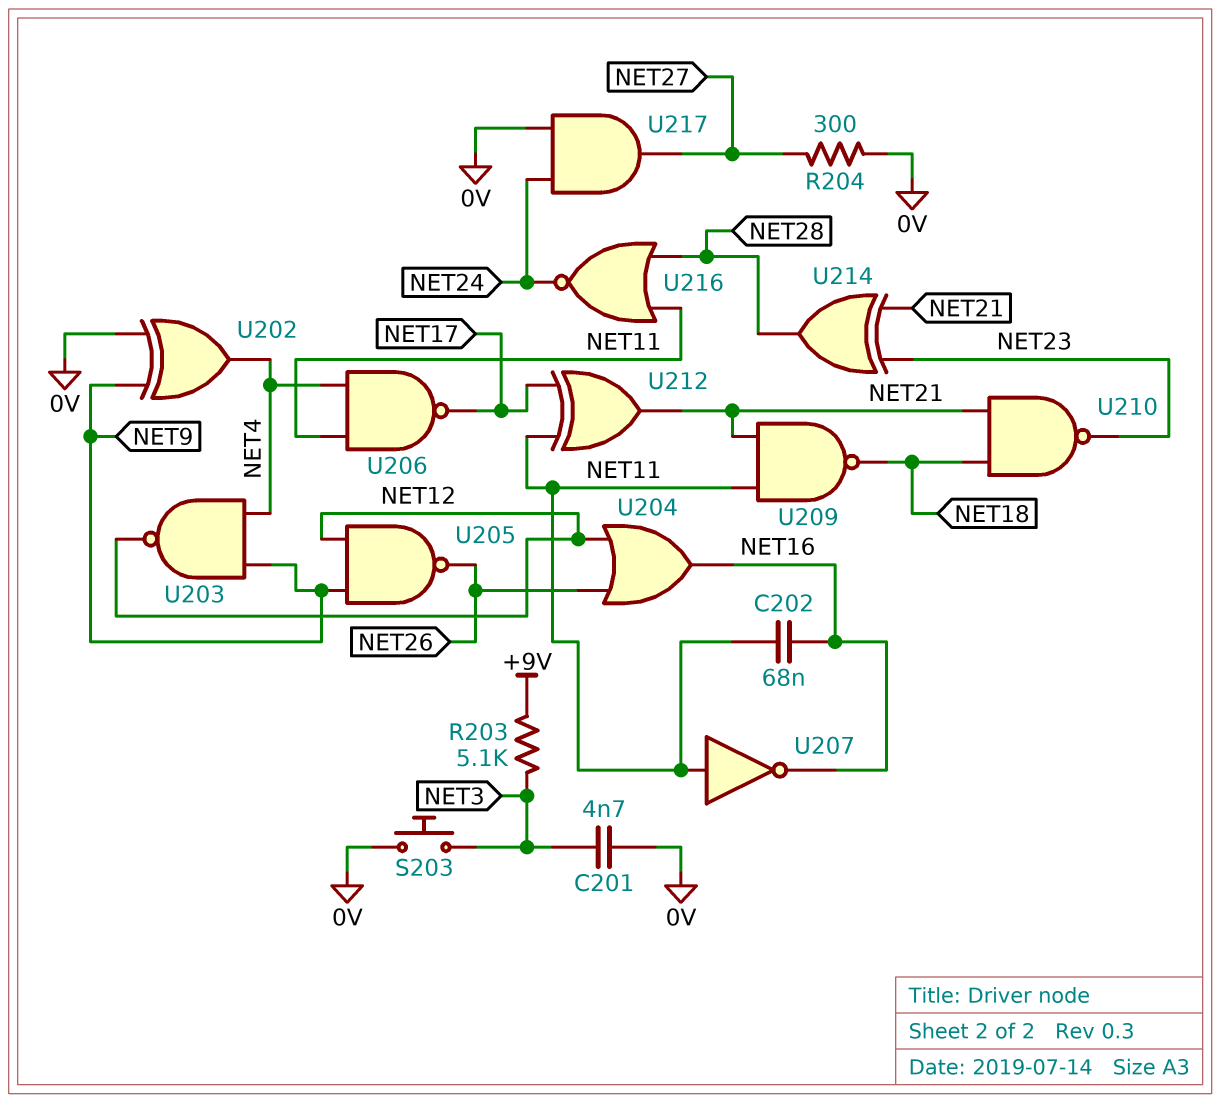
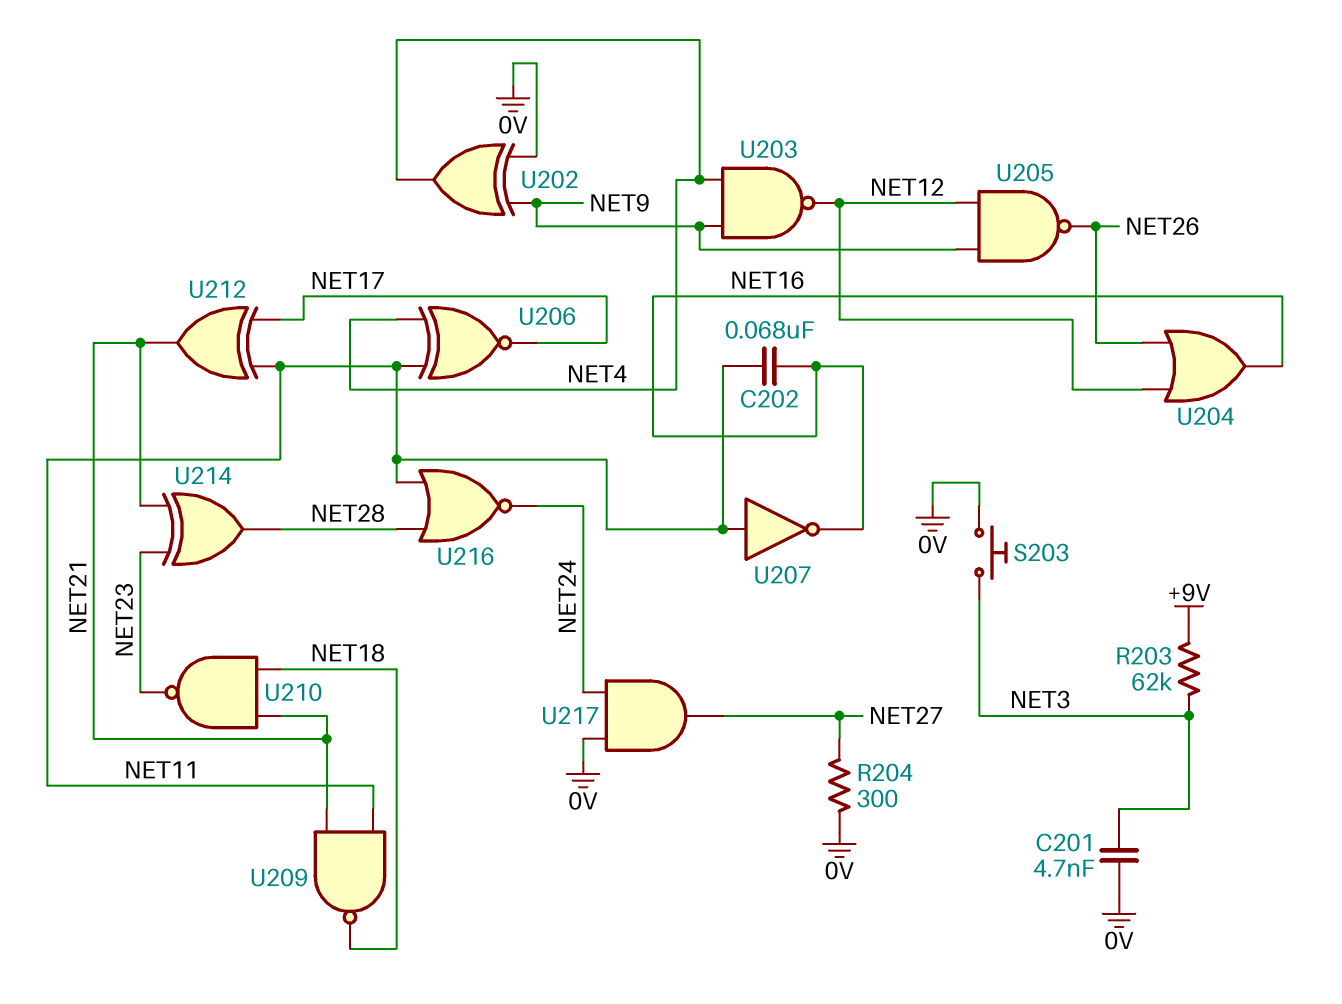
R203: 5.1k (+9V, NET3) -> 62k (+9V, NET3)
U206: NAND (in NET4, in NET11, out NET17) -> XNOR (in NET4, in NET11, out NET17)

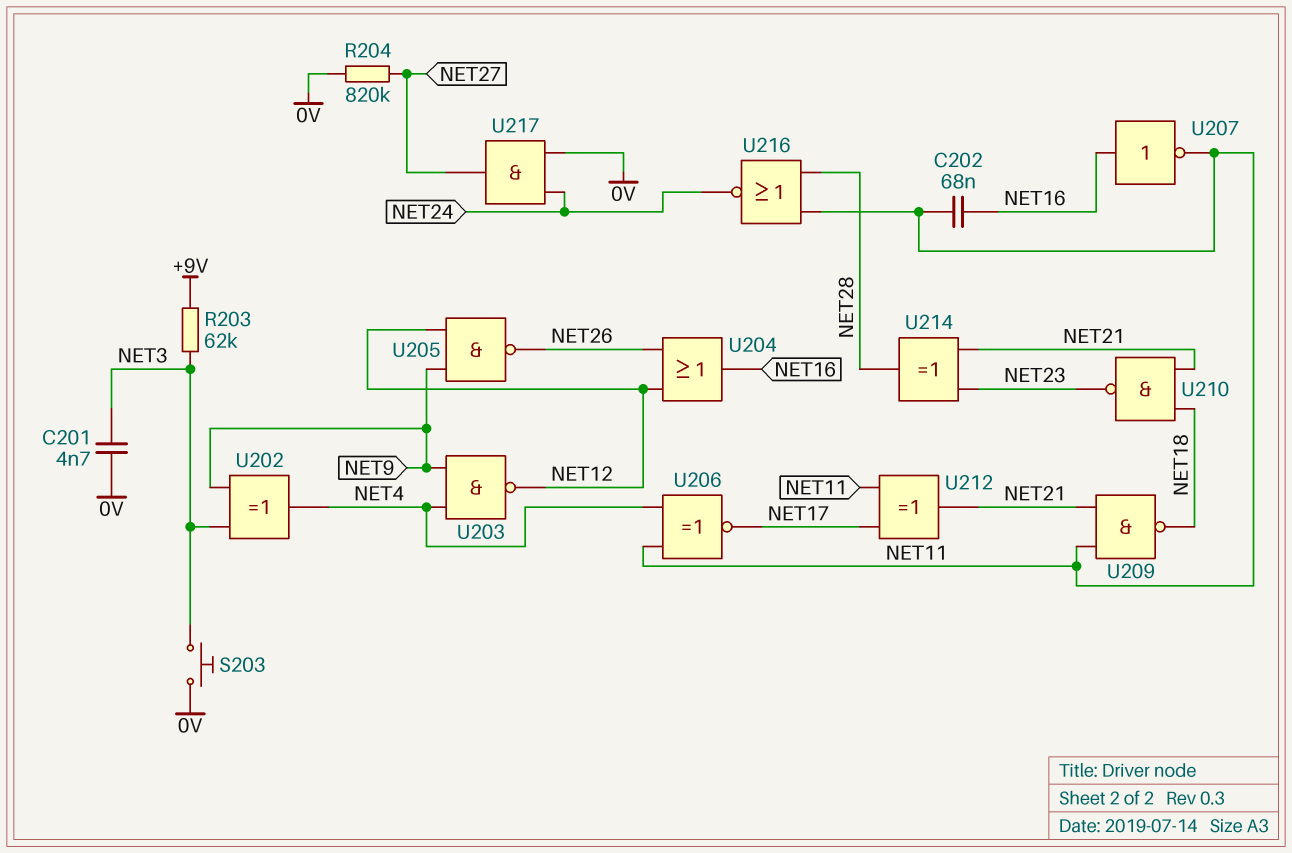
R204: 300 (0V, NET27) -> 820k (0V, NET27)
U202: XOR (in 0V, in NET9, out NET4) -> XOR (in NET3, in NET9, out NET4)
U207: NOT (in NET11, out NET16) -> NOT (in NET16, out NET11)

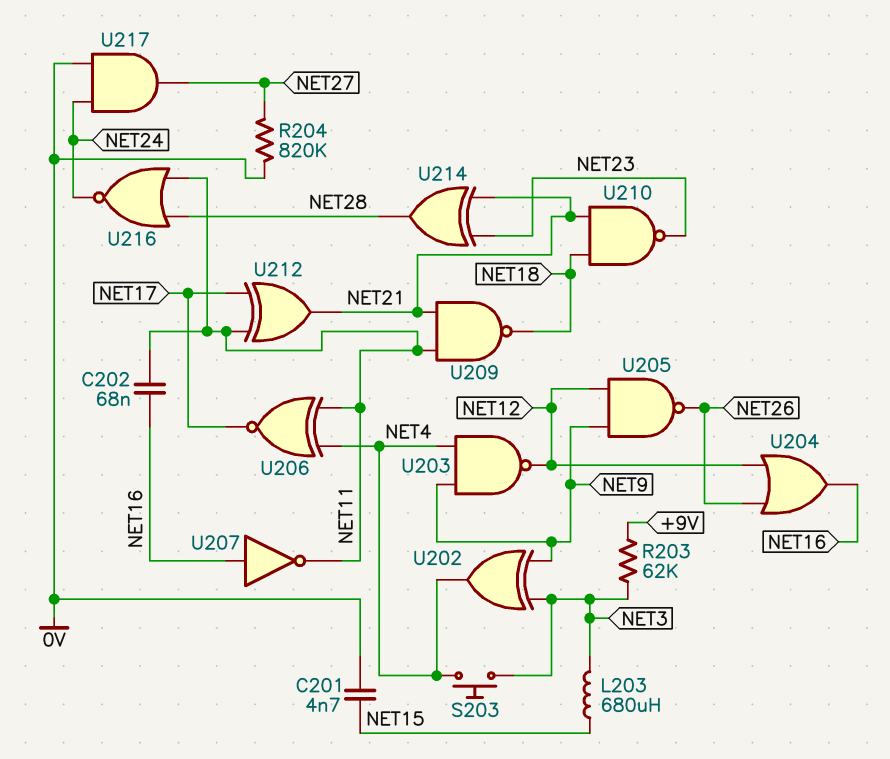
C201: 4.7nF (0V, NET3) -> 4.7nF (0V, NET15)
L203: none -> 680uH (NET3, NET15)
S203: button (0V, NET3) -> button (NET3, NET4)

